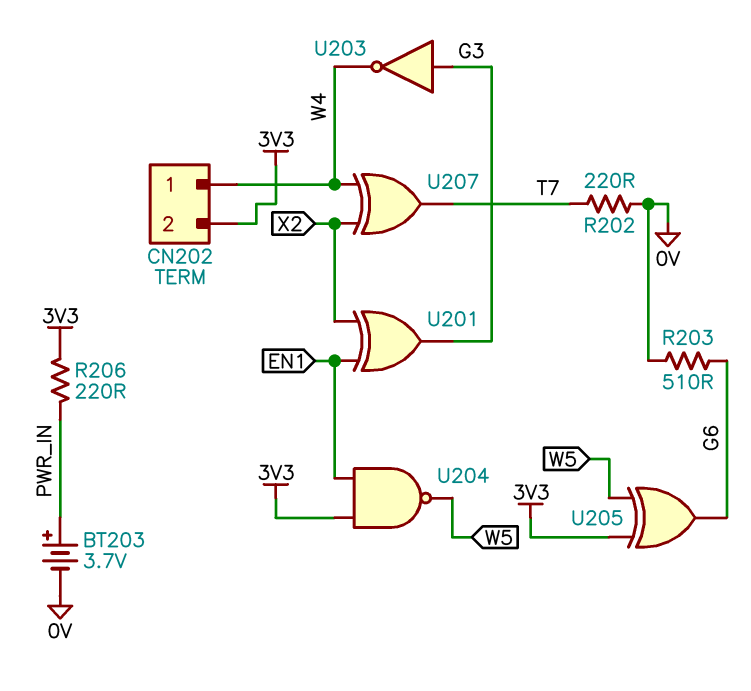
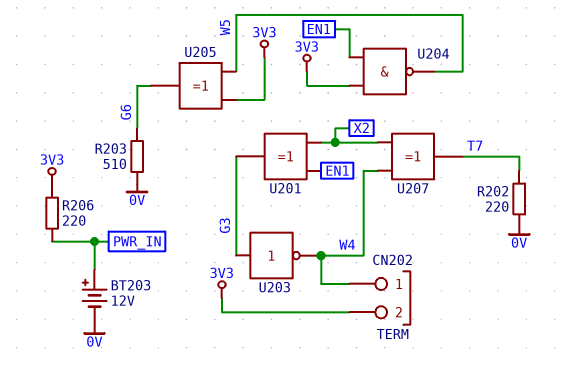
BT203: 3.7V (plus PWR_IN, minus 0V) -> 12V (plus PWR_IN, minus 0V)

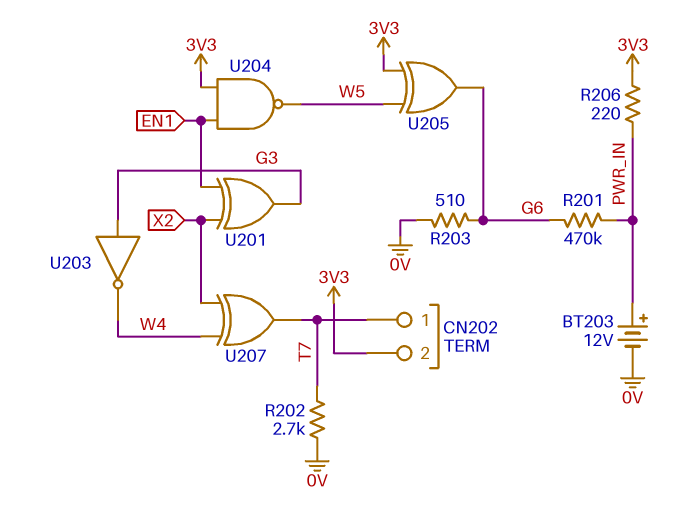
CN202 pin 1: W4 -> T7
R201: none -> 470k (G6, PWR_IN)
R202: 220 (0V, T7) -> 2.7k (0V, T7)

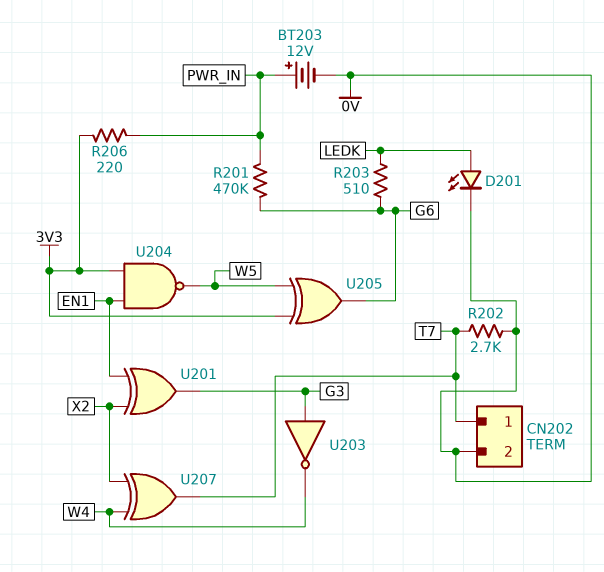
CN202 pin 2: 3V3 -> 0V
D201: none -> LED (A LEDK, K 0V)
R203: 510 (0V, G6) -> 510 (G6, LEDK)

